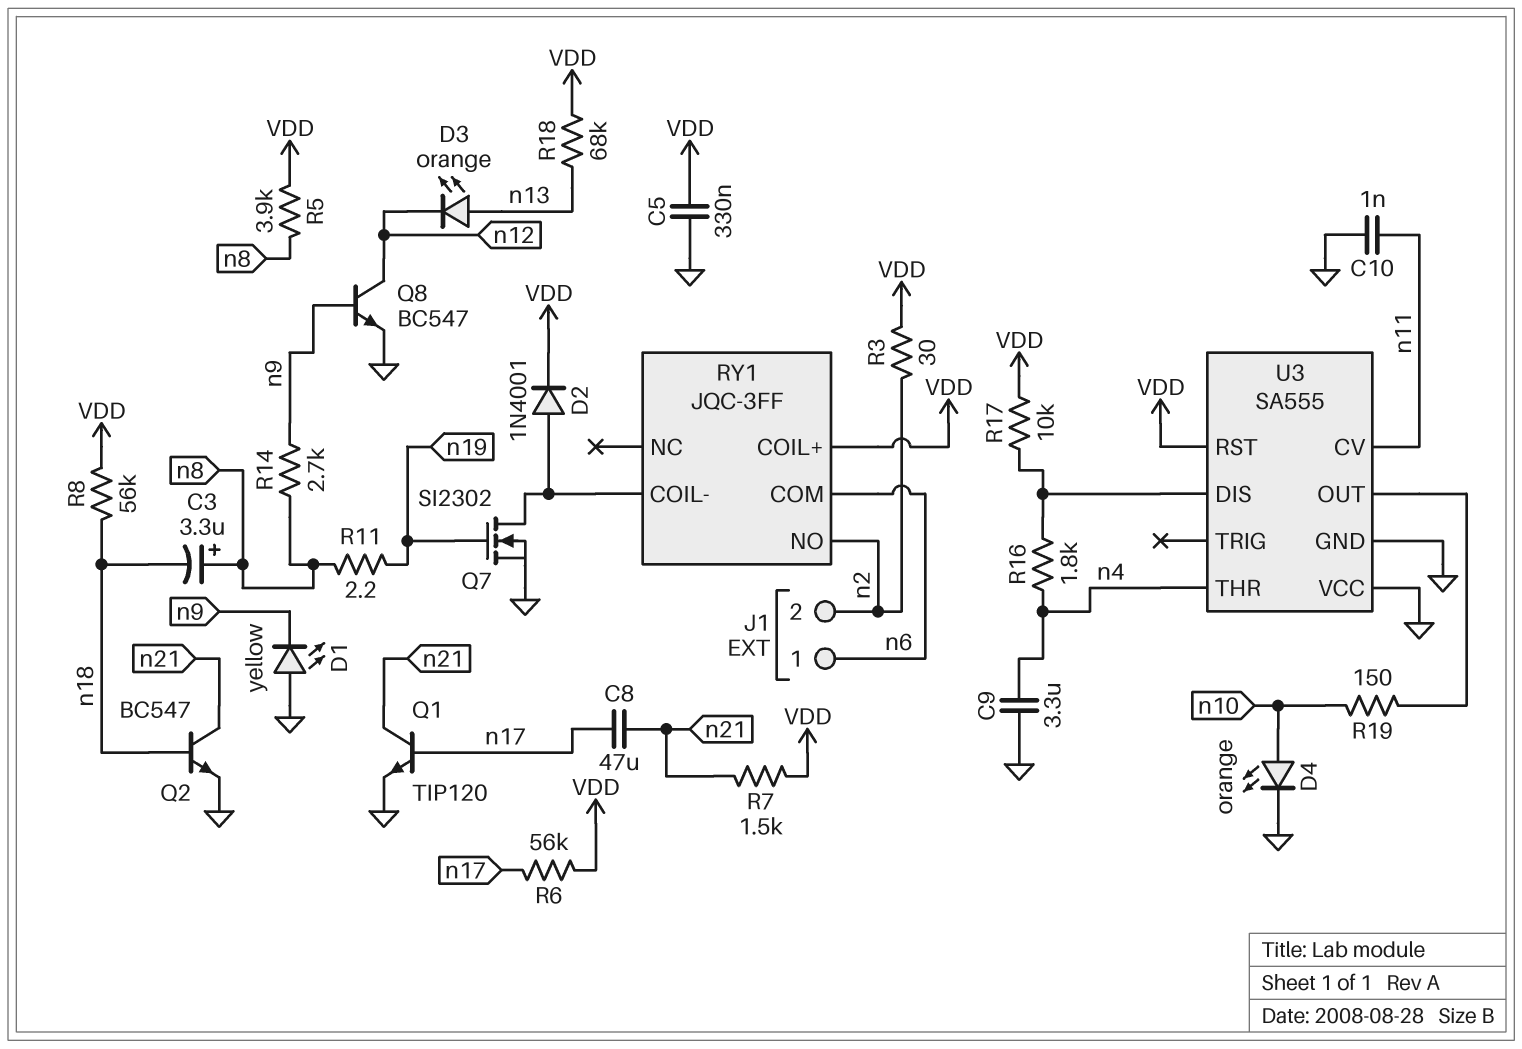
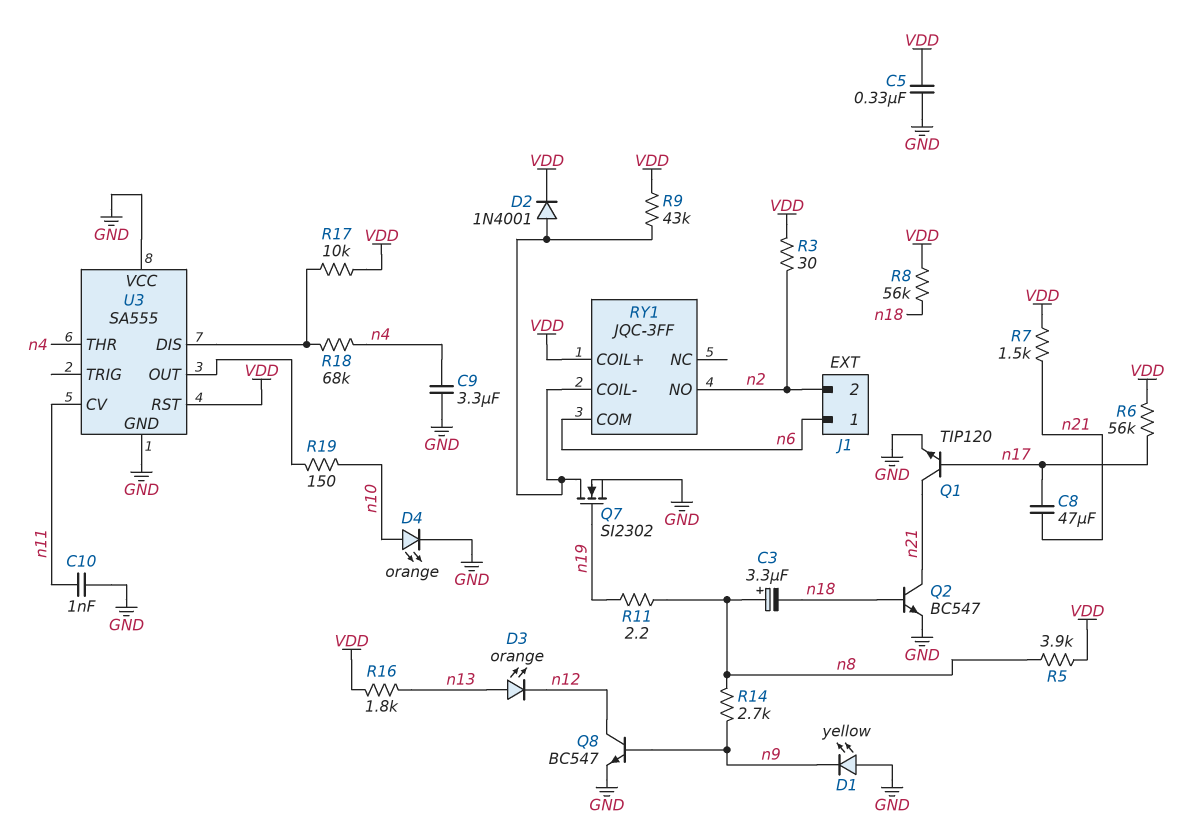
R9: none -> 43k (RY1/COIL-, VDD)
R16: 1.8k (U3/DIS, n4) -> 1.8k (VDD, n13)
R18: 68k (VDD, n13) -> 68k (U3/DIS, n4)

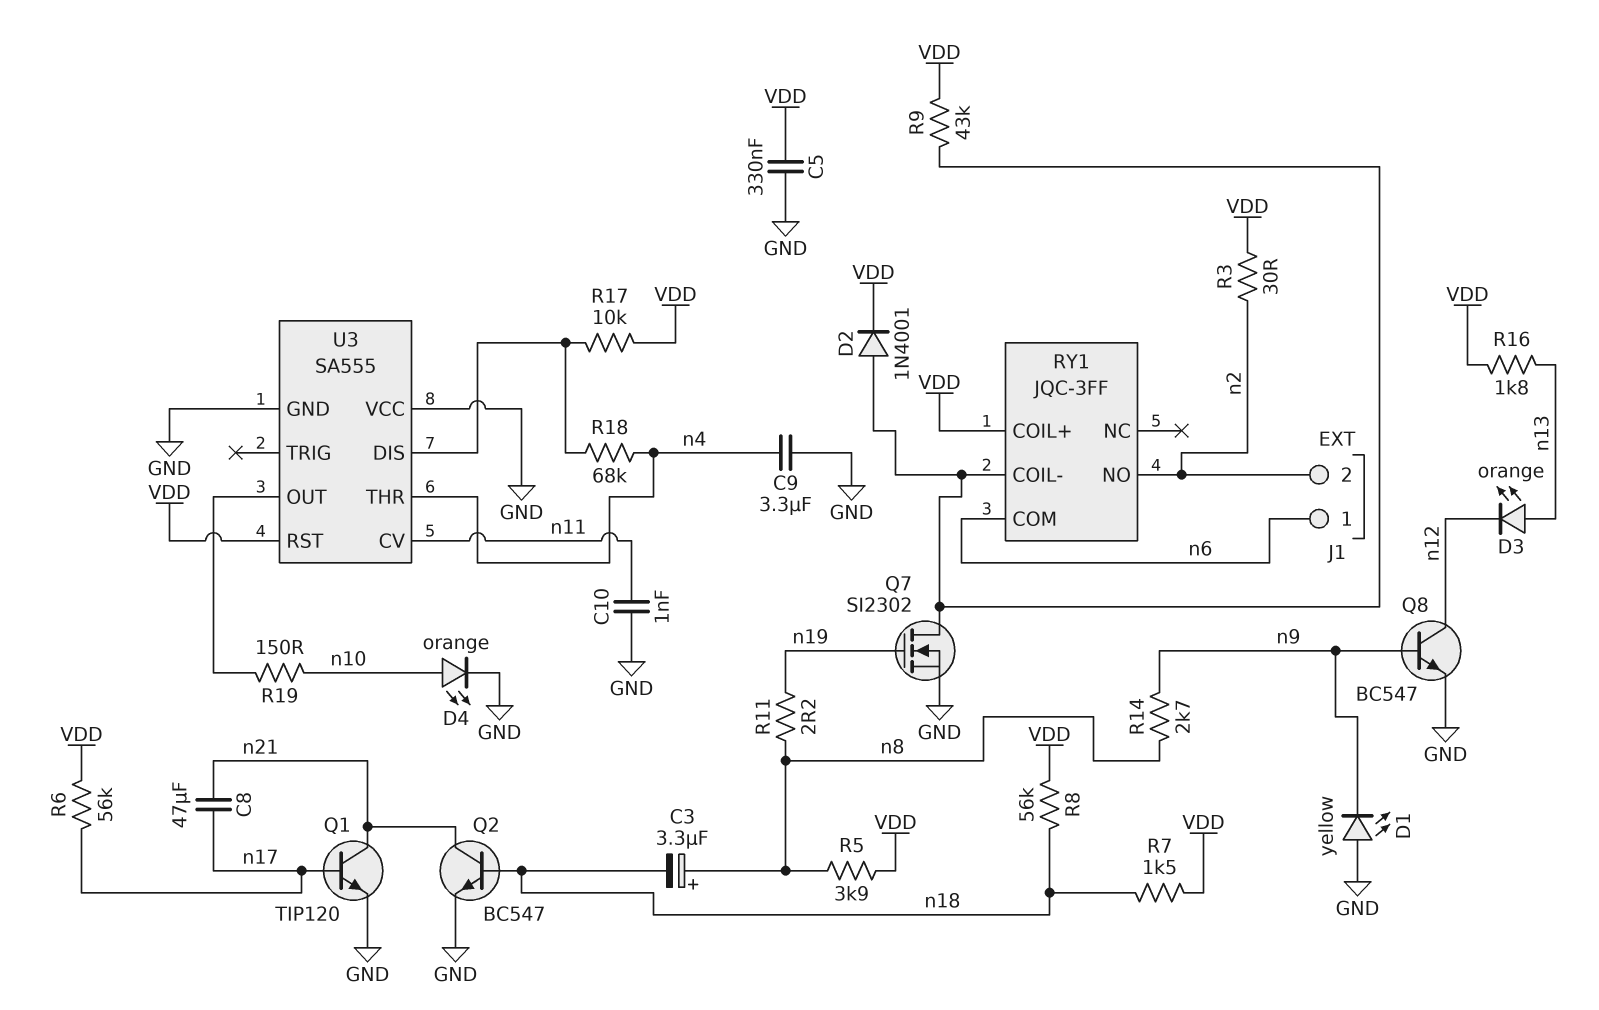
R7: 1.5k (VDD, n21) -> 1.5k (VDD, n18)

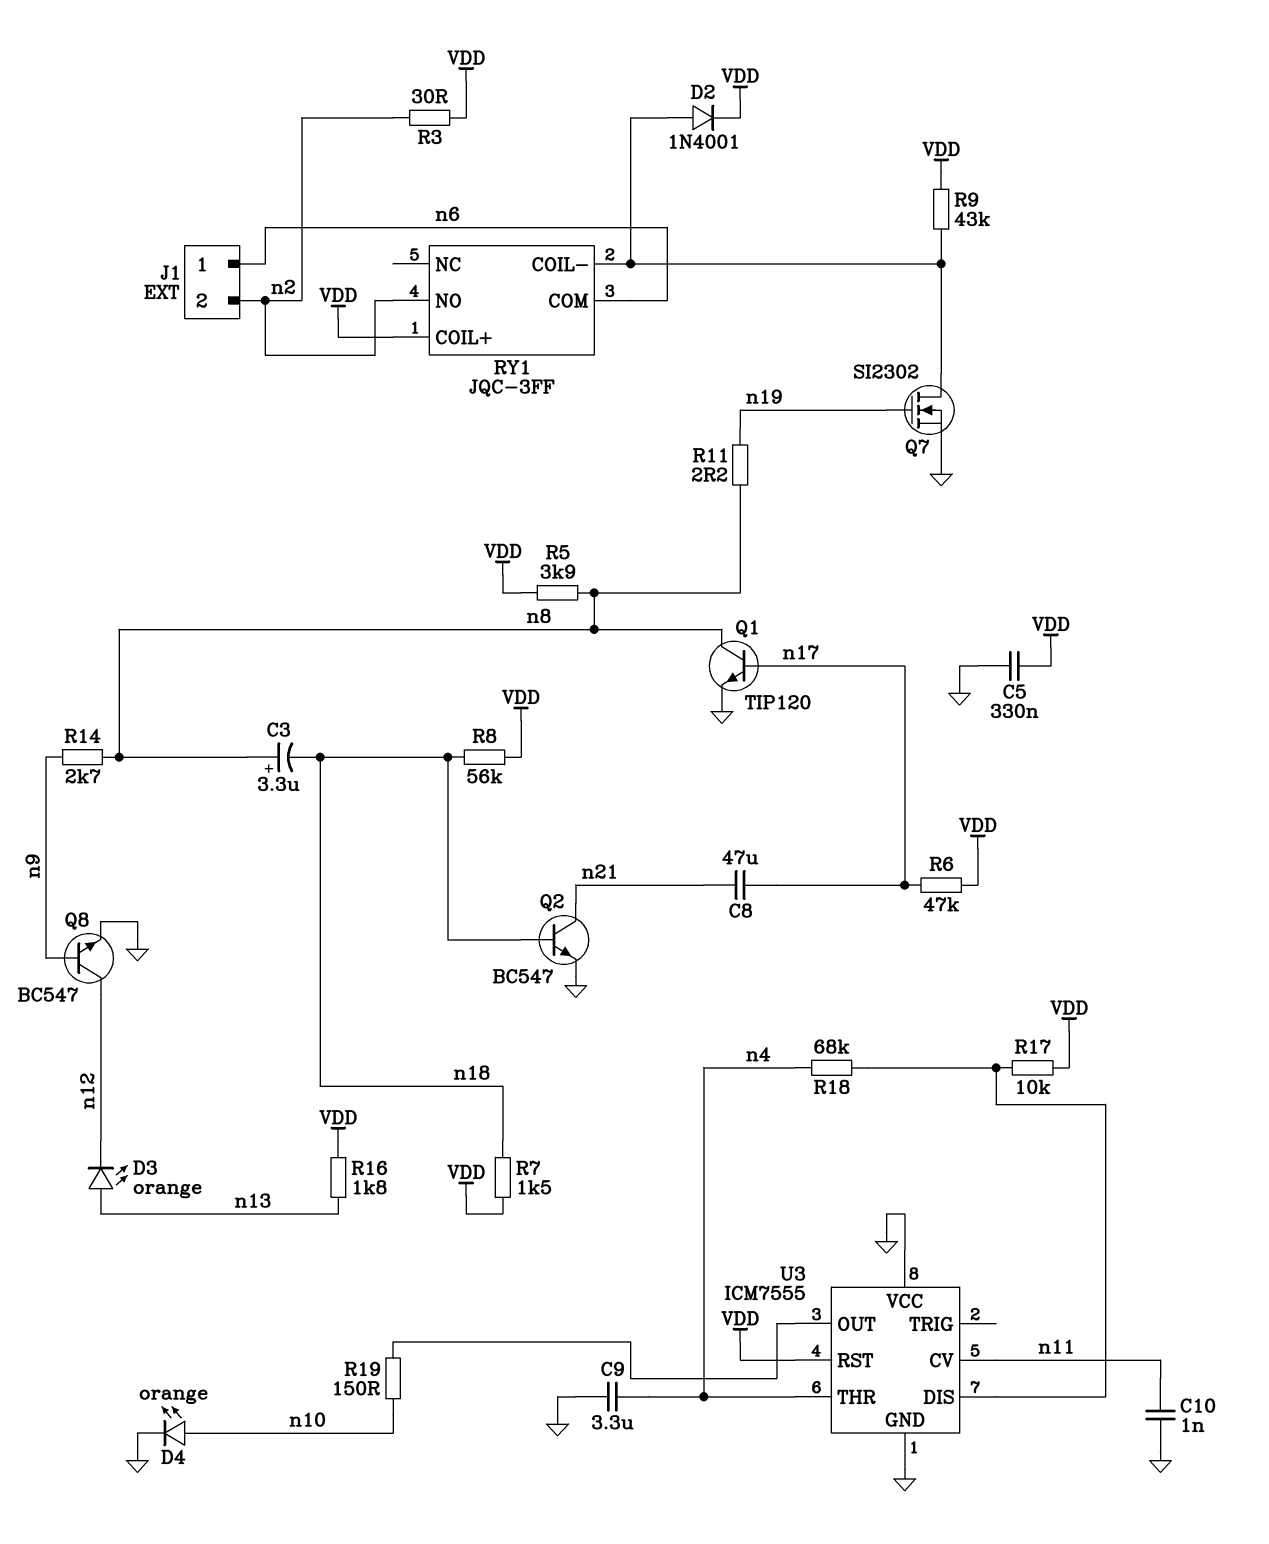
D1: LED yellow (A GND, K n9) -> none
Q1: NPN TIP120 (B n17, C n21, E GND) -> NPN TIP120 (B n17, C n8, E GND)
R6: 56k (VDD, n17) -> 47k (VDD, n17)
U3: SA555 -> ICM7555

